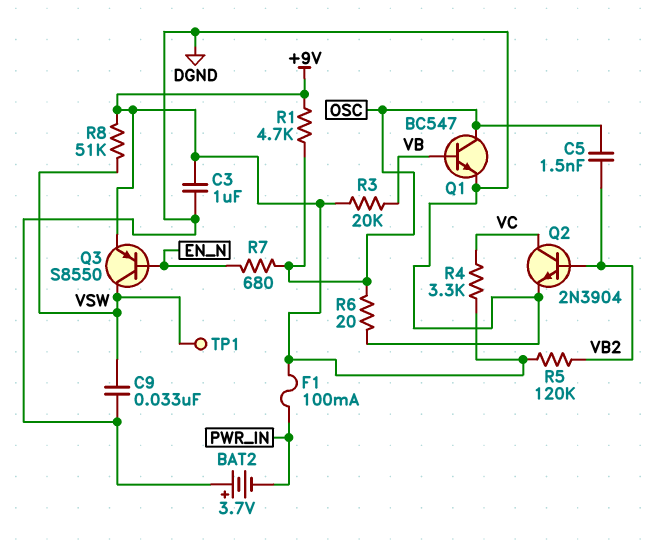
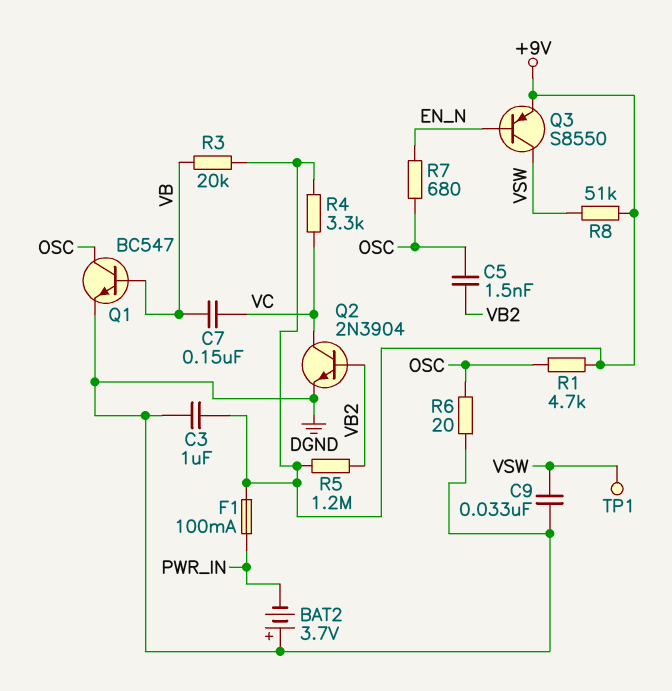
C7: none -> 150nF (VB, VC)
R5: 120k (+9V, VB2) -> 1.2M (+9V, VB2)

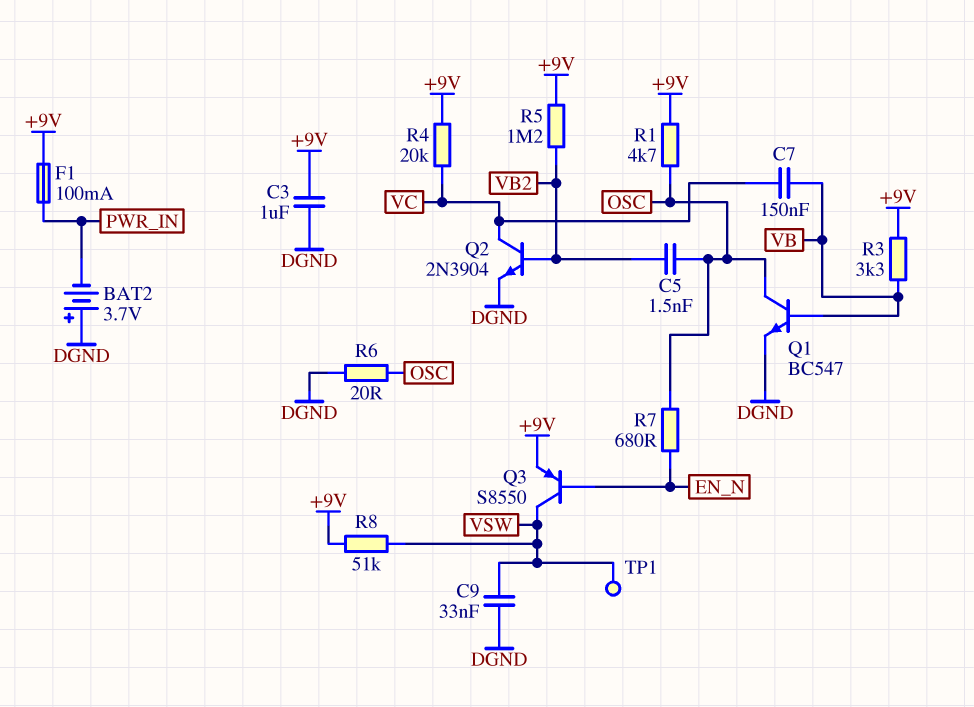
R3: 20k (+9V, VB) -> 3.3k (+9V, VB)
R4: 3.3k (+9V, VC) -> 20k (+9V, VC)

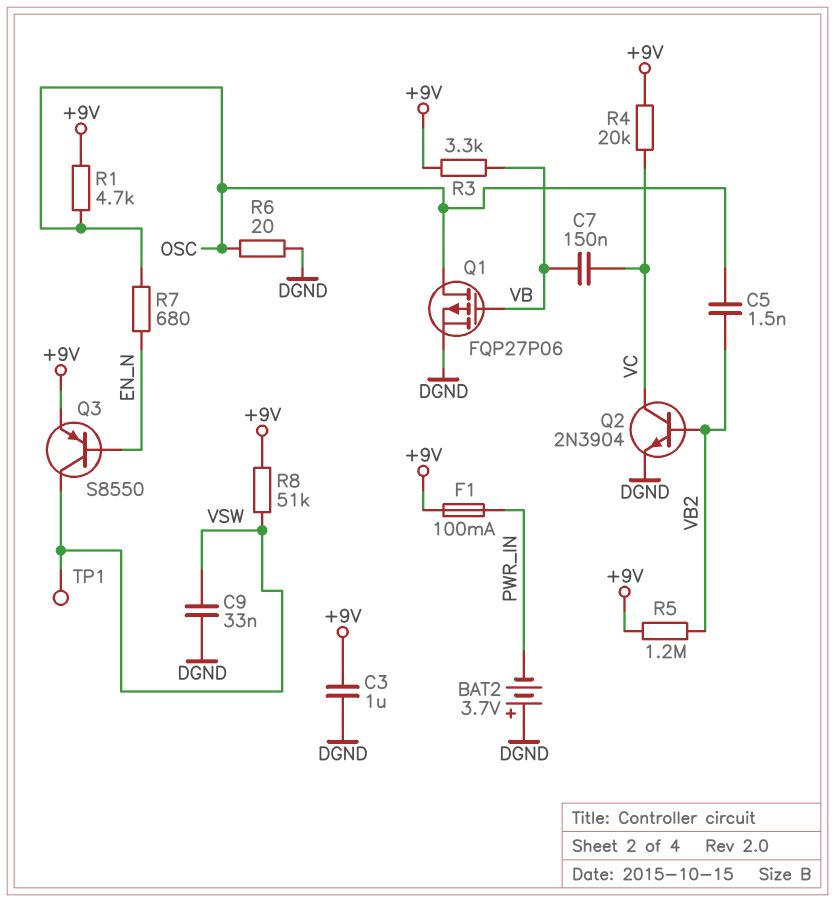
Q1: NPN BC547 (B VB, C OSC, E DGND) -> PMOS FQP27P06 (G VB, D OSC, S DGND)

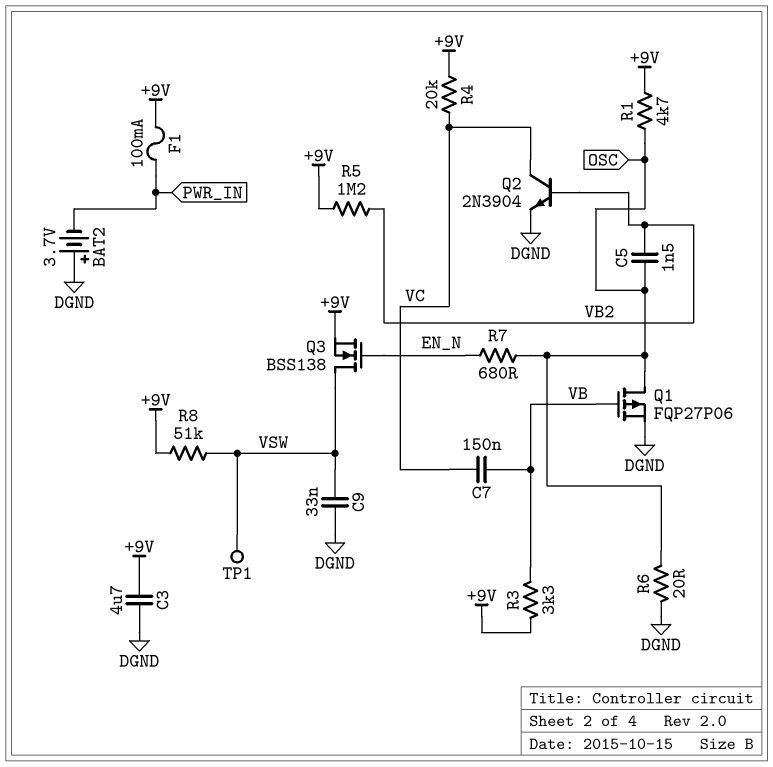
C3: 1uF (+9V, DGND) -> 4.7uF (+9V, DGND)
Q3: PNP S8550 (B EN_N, C VSW, E +9V) -> NMOS BSS138 (G EN_N, D VSW, S +9V)

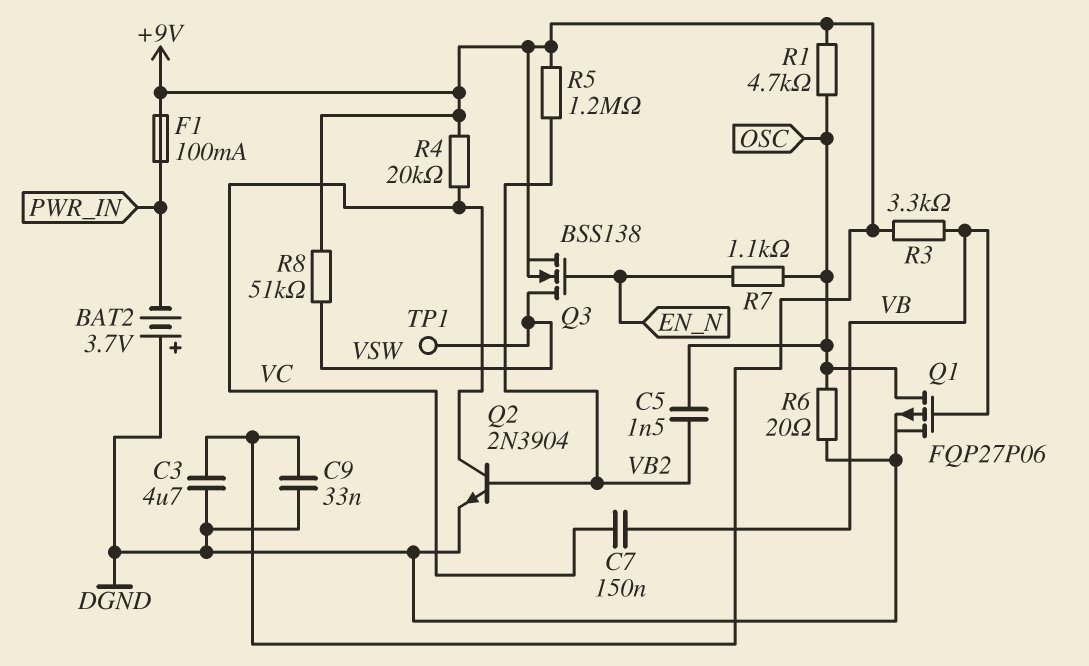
C9: 33nF (DGND, VSW) -> 33nF (+9V, DGND)
R7: 680 (EN_N, OSC) -> 1.1k (EN_N, OSC)

